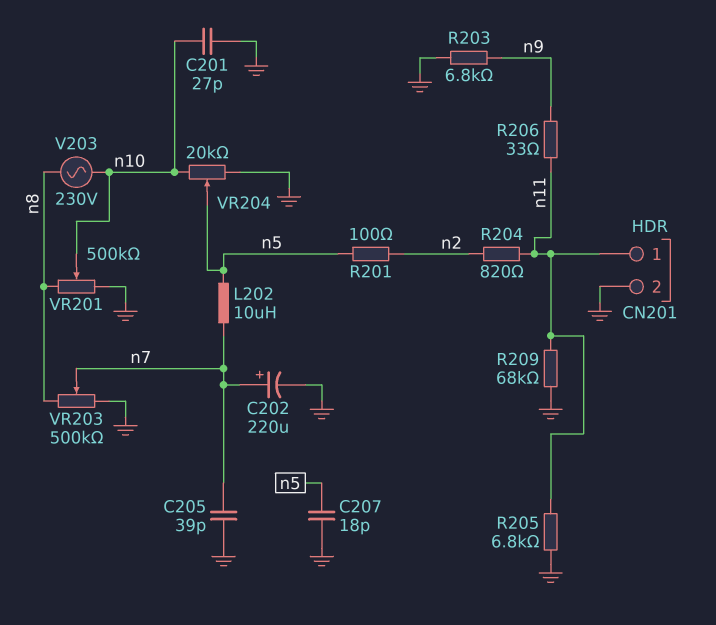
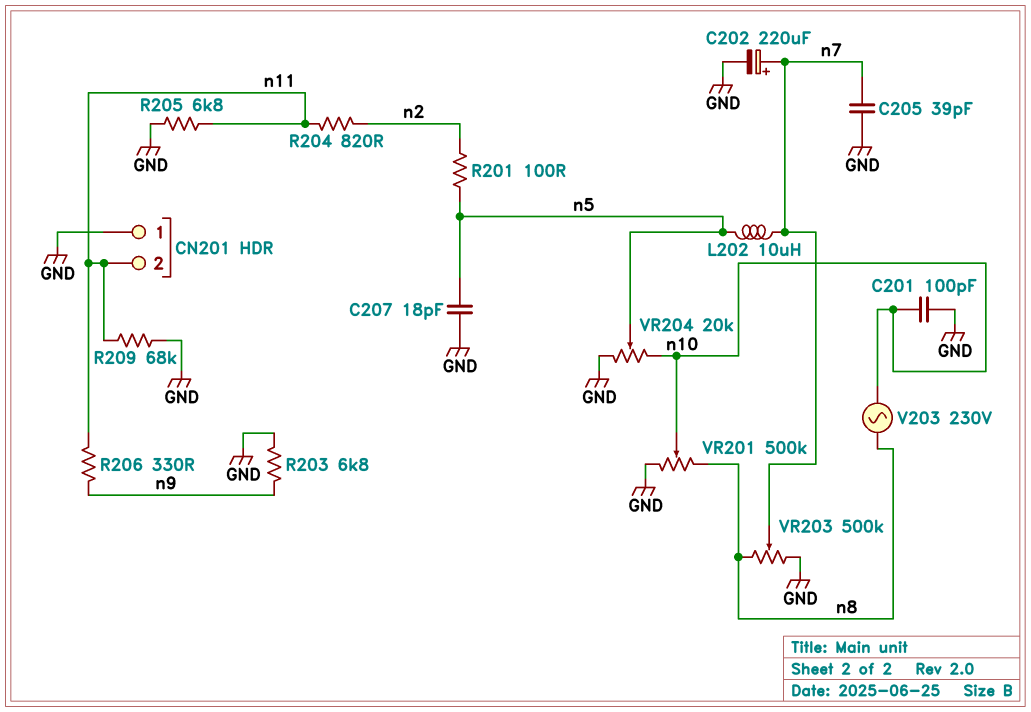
C201: 27pF (GND, n10) -> 100pF (GND, n10)
CN201 pin 1: n11 -> GND
CN201 pin 2: GND -> n11
R206: 33 (n9, n11) -> 330 (n9, n11)

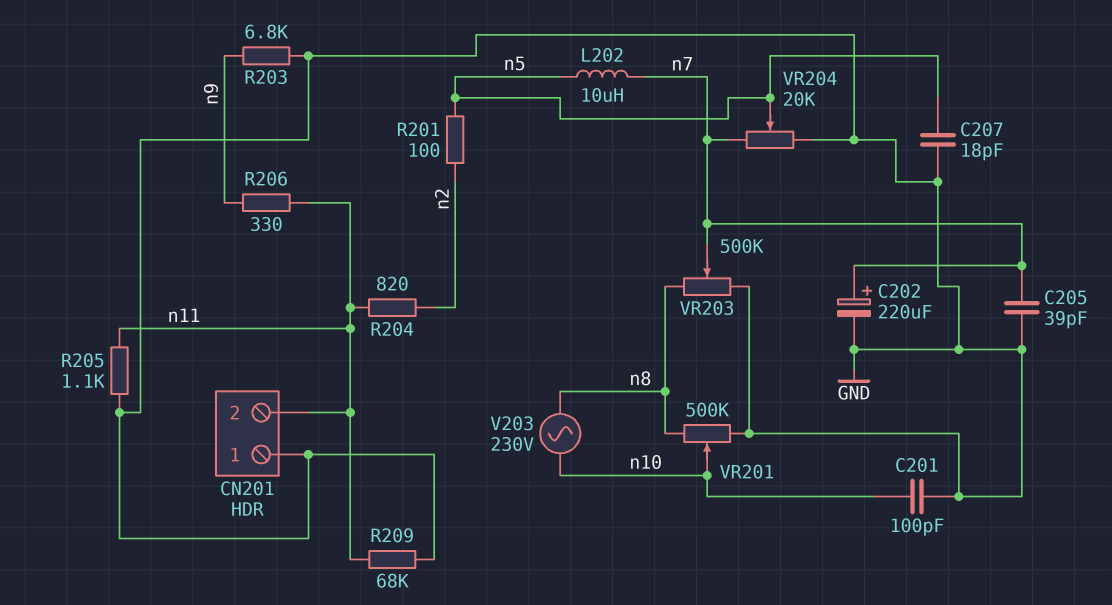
R205: 6.8k (GND, n11) -> 1.1k (GND, n11)
VR204: 20k (GND, n10, wiper n5) -> 20k (GND, n7, wiper n5)

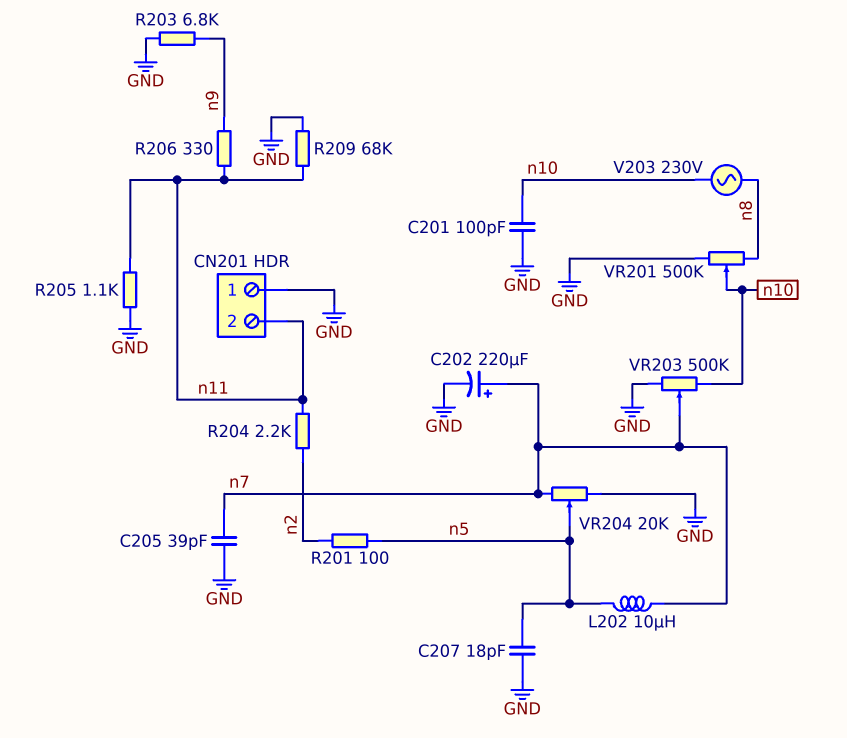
R204: 820 (n2, n11) -> 2.2k (n2, n11)
VR203: 500k (GND, n8, wiper n7) -> 500k (GND, n10, wiper n7)

